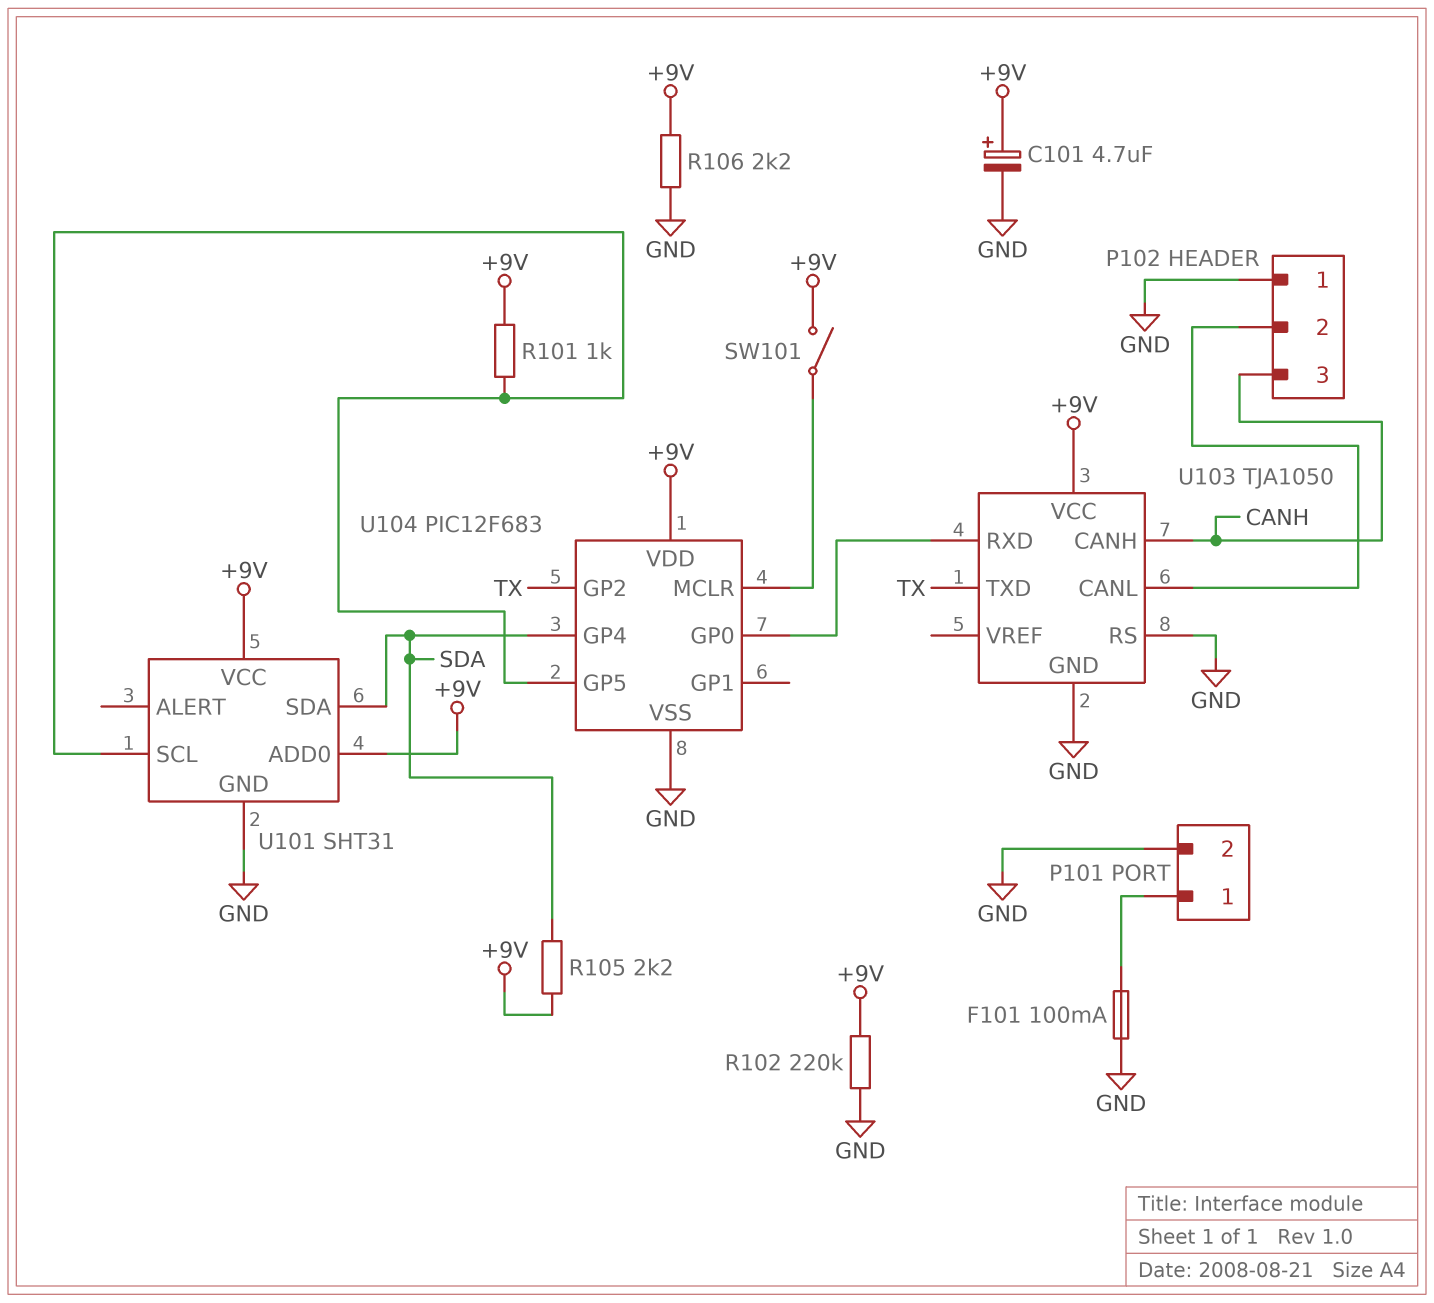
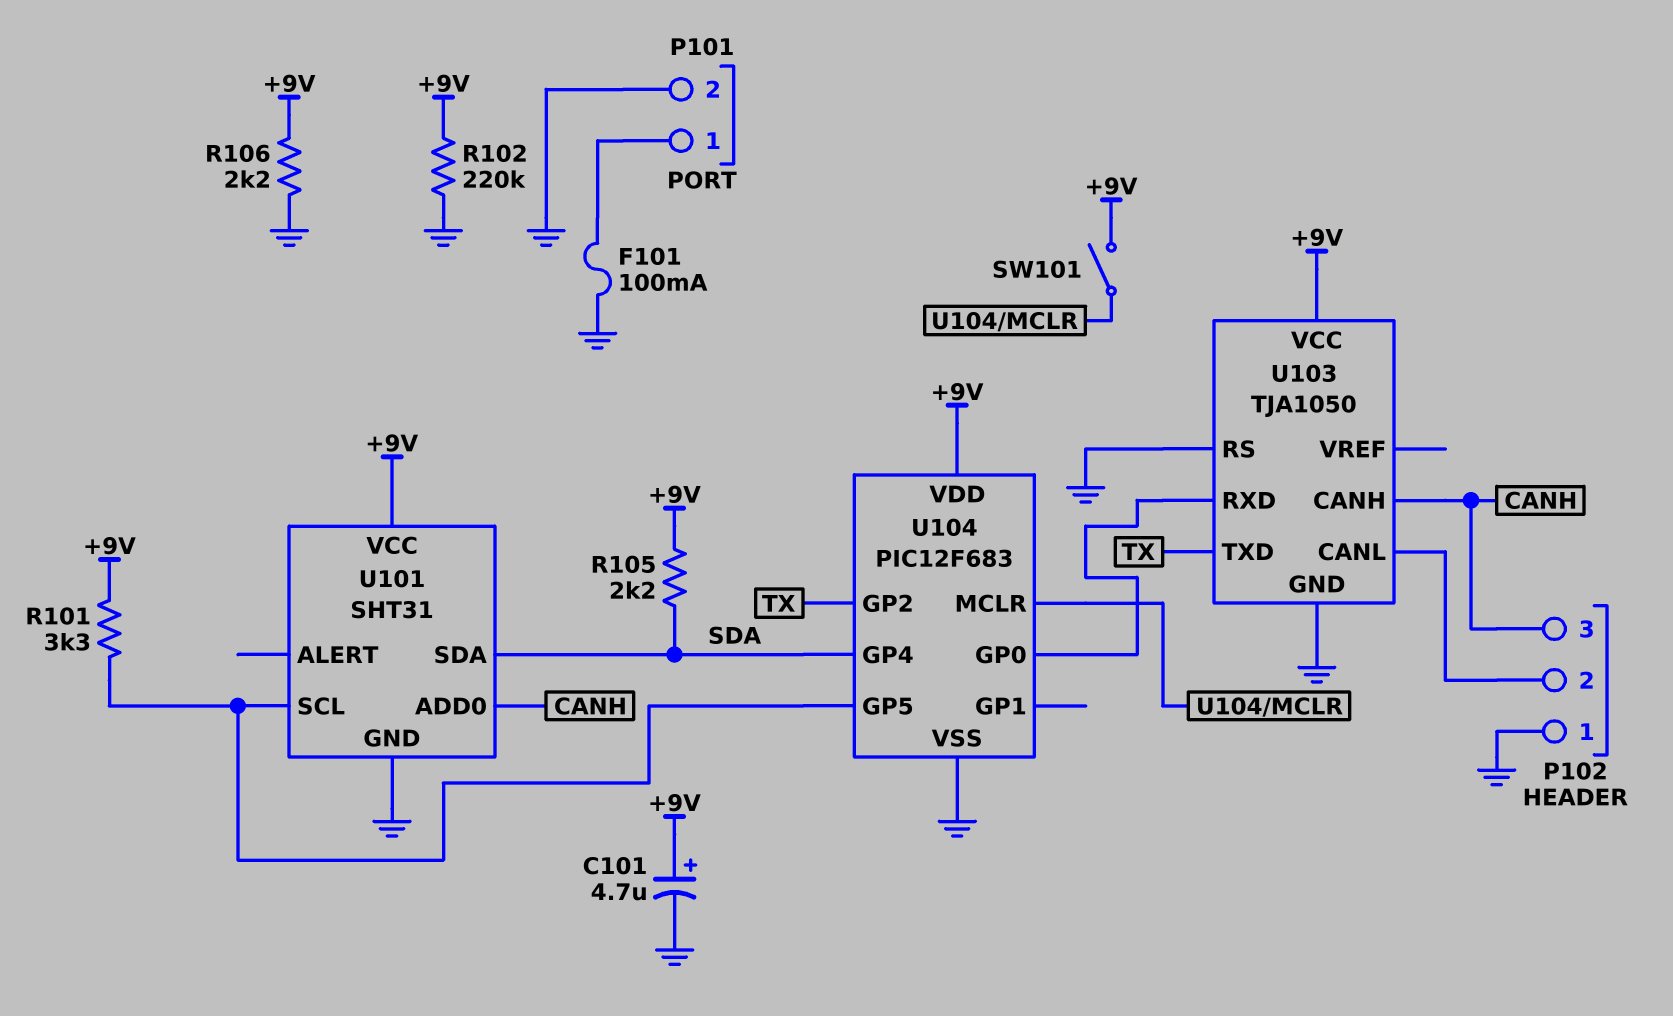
R101: 1k (+9V, U101/SCL) -> 3.3k (+9V, U101/SCL)
U101 pin ADD0: +9V -> CANH

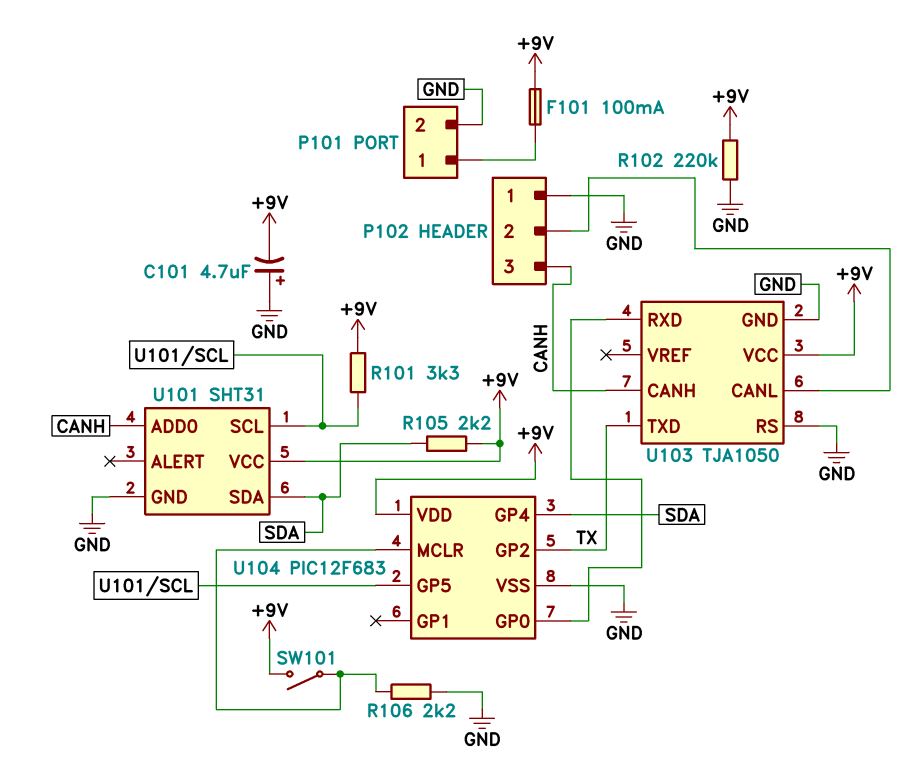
C101: 4.7uF (plus +9V, minus GND) -> 4.7uF (plus GND, minus +9V)
F101: 100mA (GND, P101/1) -> 100mA (+9V, P101/1)
R106: 2.2k (+9V, GND) -> 2.2k (GND, U104/MCLR)

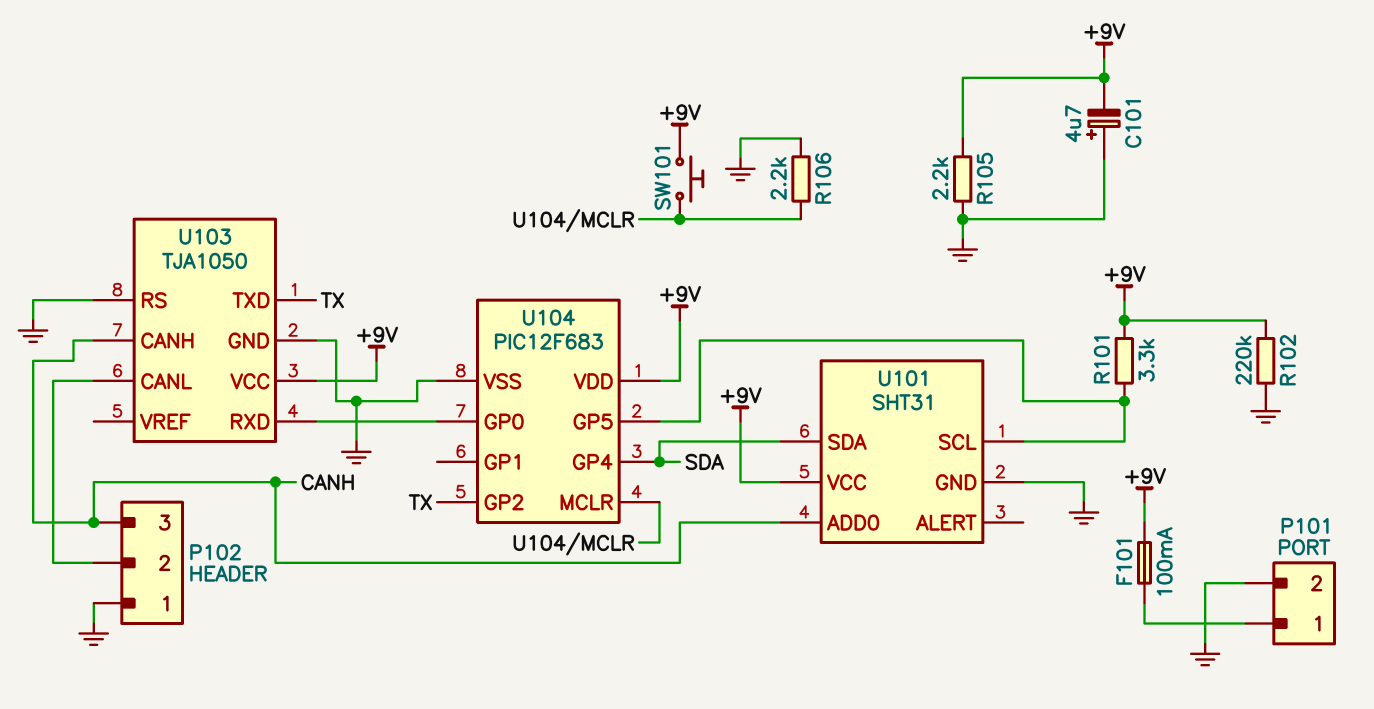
R105: 2.2k (+9V, SDA) -> 2.2k (+9V, GND)
SW101: switch (+9V, U104/MCLR) -> button (+9V, U104/MCLR)

